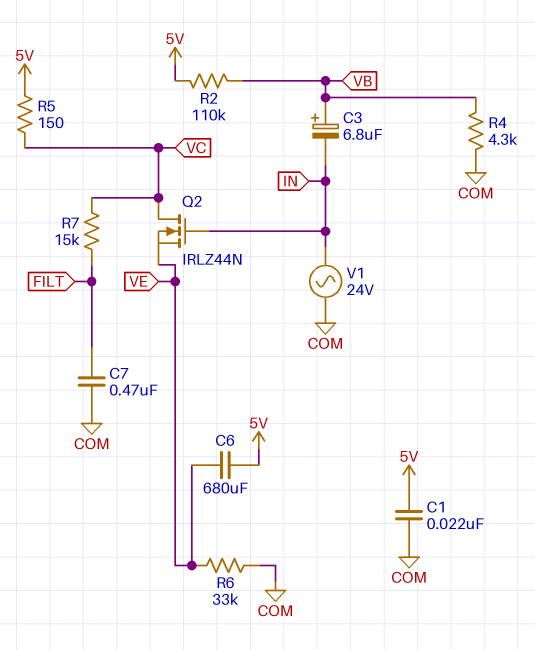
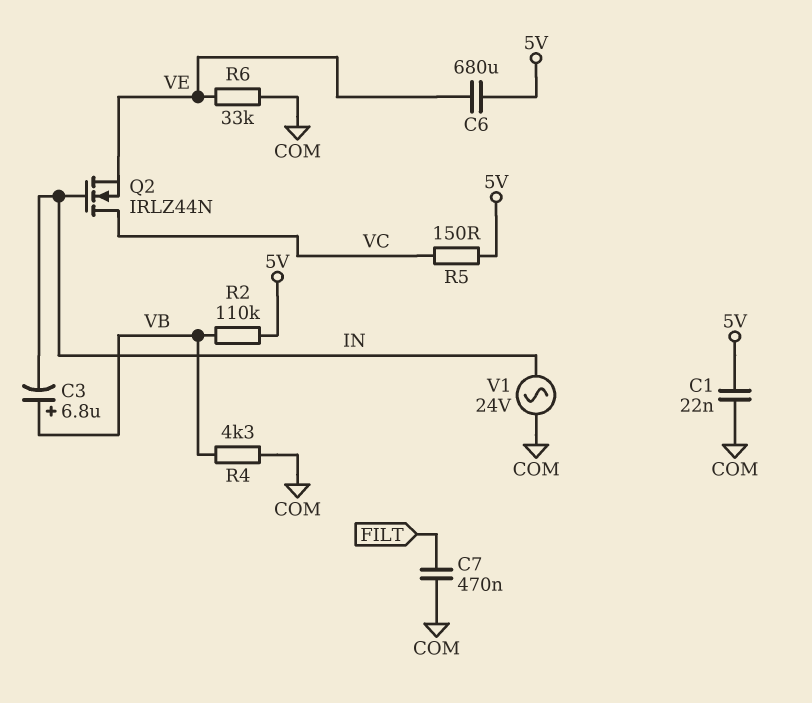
R7: 15k (FILT, VC) -> none

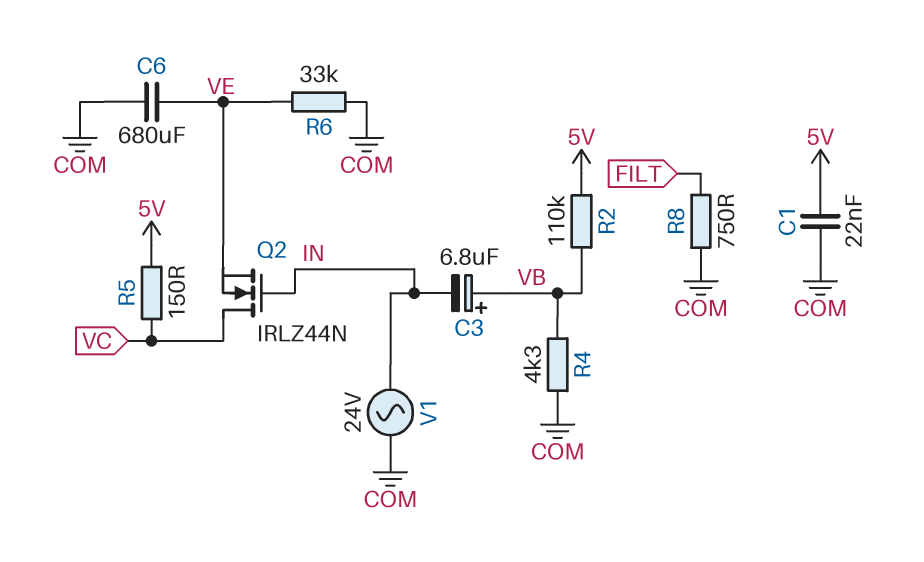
C6: 680uF (5V, VE) -> 680uF (COM, VE)
C7: 470nF (COM, FILT) -> none
R8: none -> 750 (COM, FILT)

